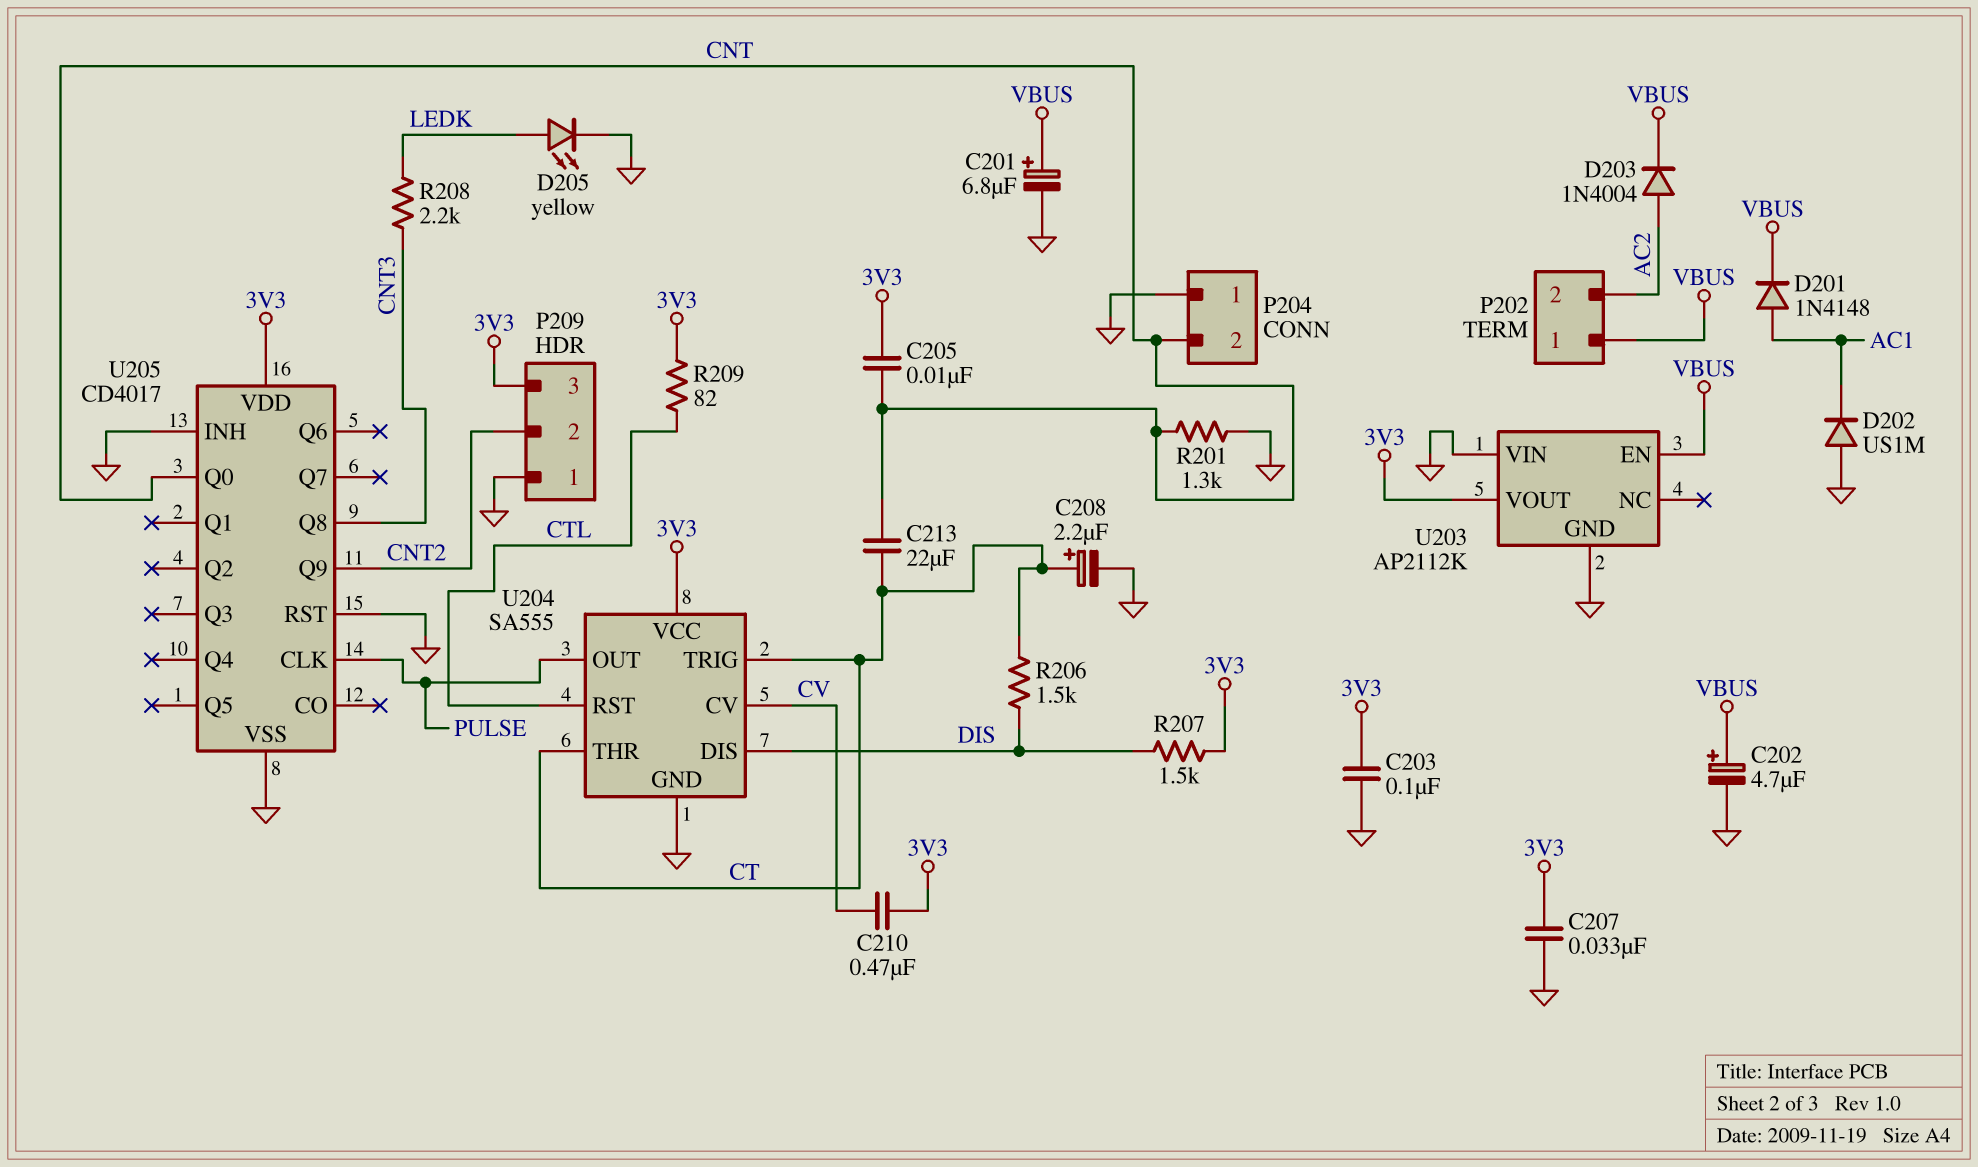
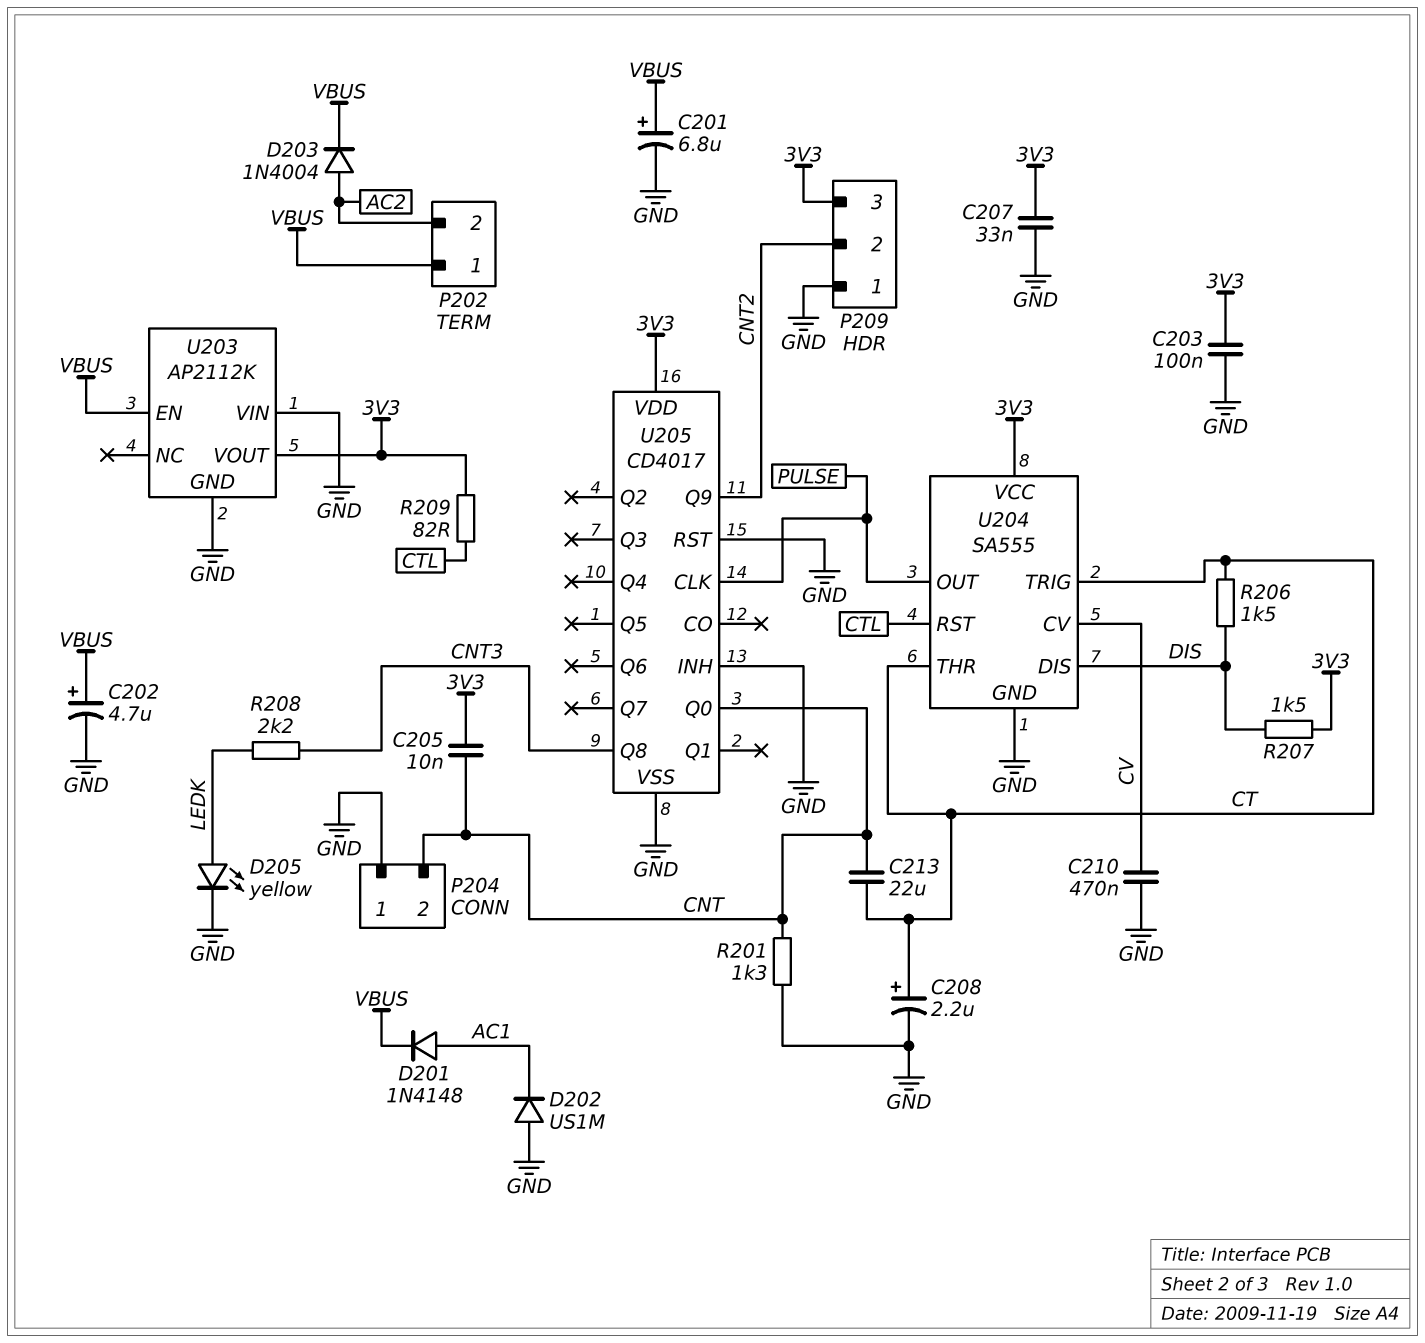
C210: 470nF (3V3, CV) -> 470nF (CV, GND)

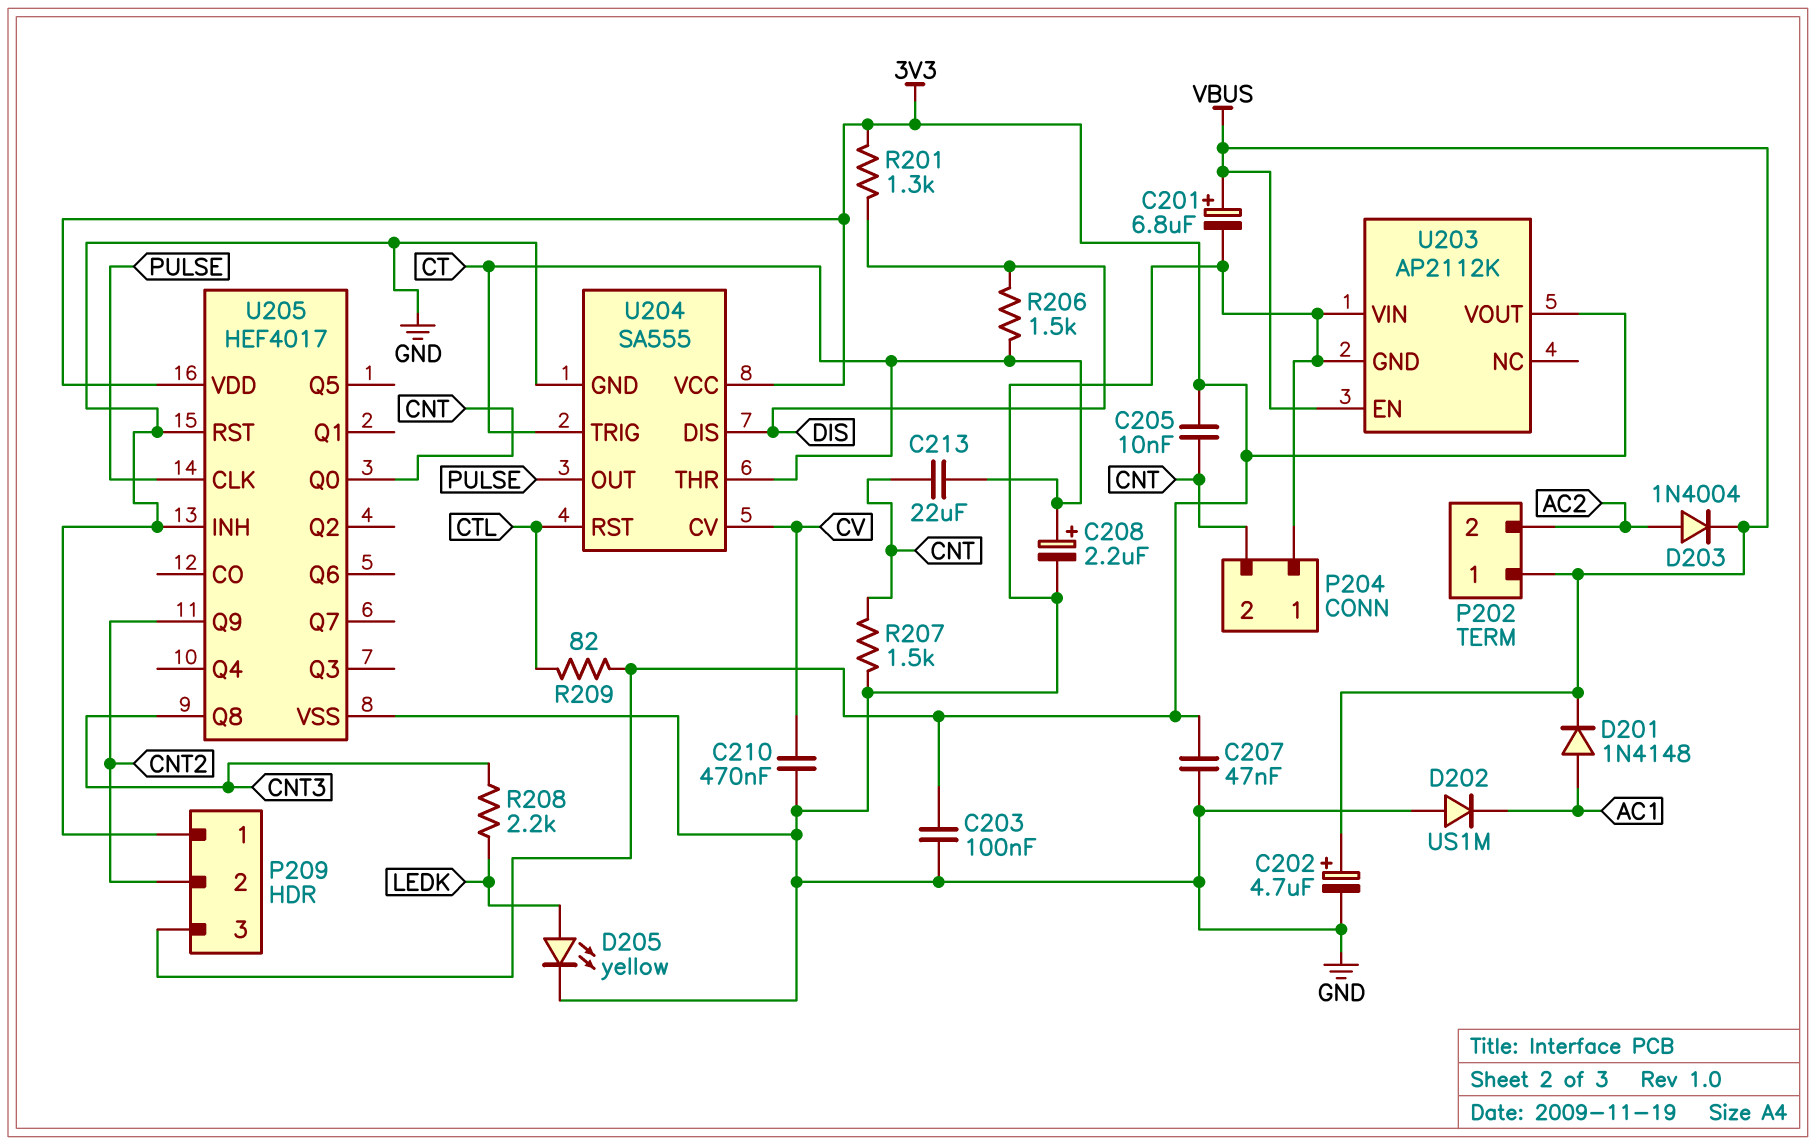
C207: 33nF (3V3, GND) -> 47nF (3V3, GND)
R201: 1.3k (CNT, GND) -> 1.3k (3V3, DIS)
R207: 1.5k (3V3, DIS) -> 1.5k (CNT, GND)
U205: CD4017 -> HEF4017

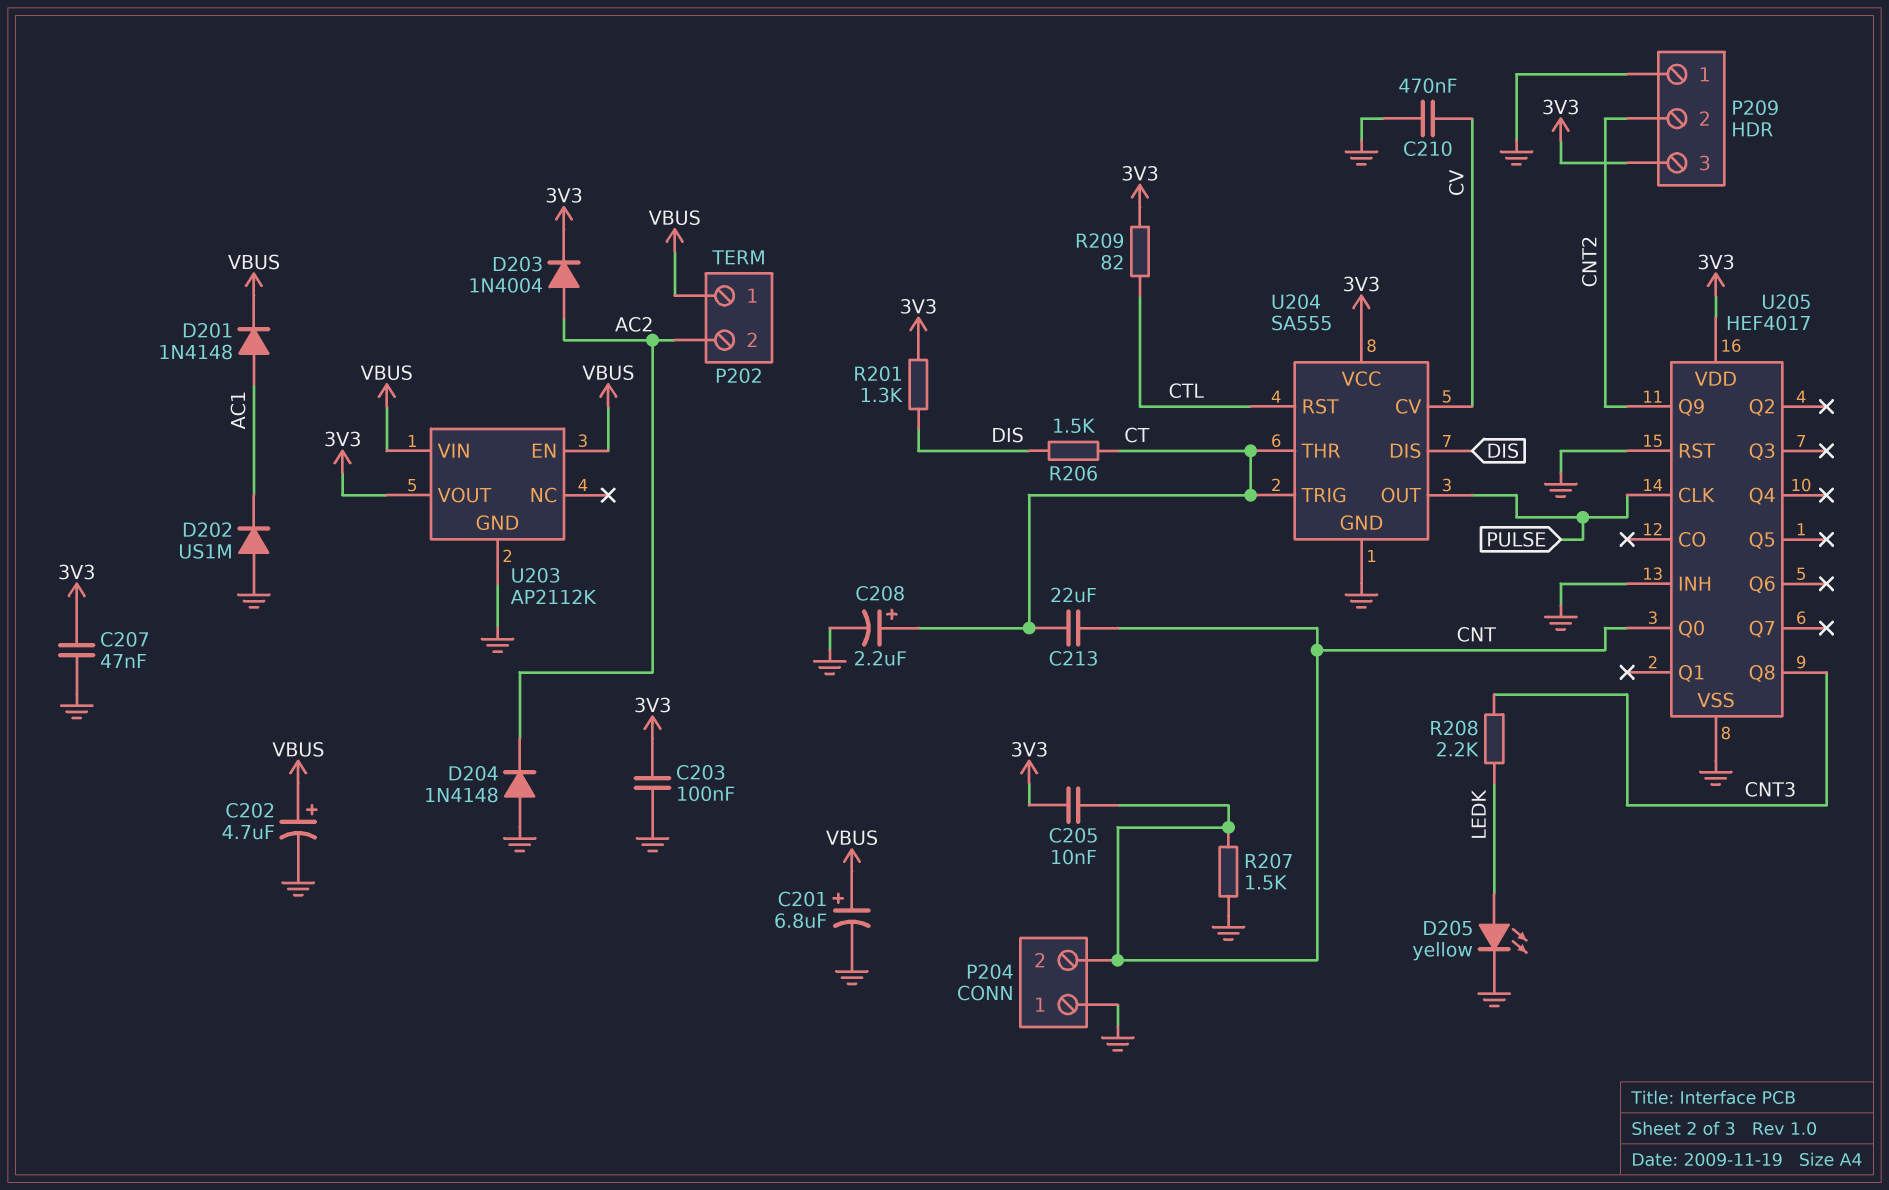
D203: diode 1N4004 (A AC2, K VBUS) -> diode 1N4004 (A AC2, K 3V3)
D204: none -> diode 1N4148 (A GND, K AC2)
U203 pin VIN: GND -> VBUS

